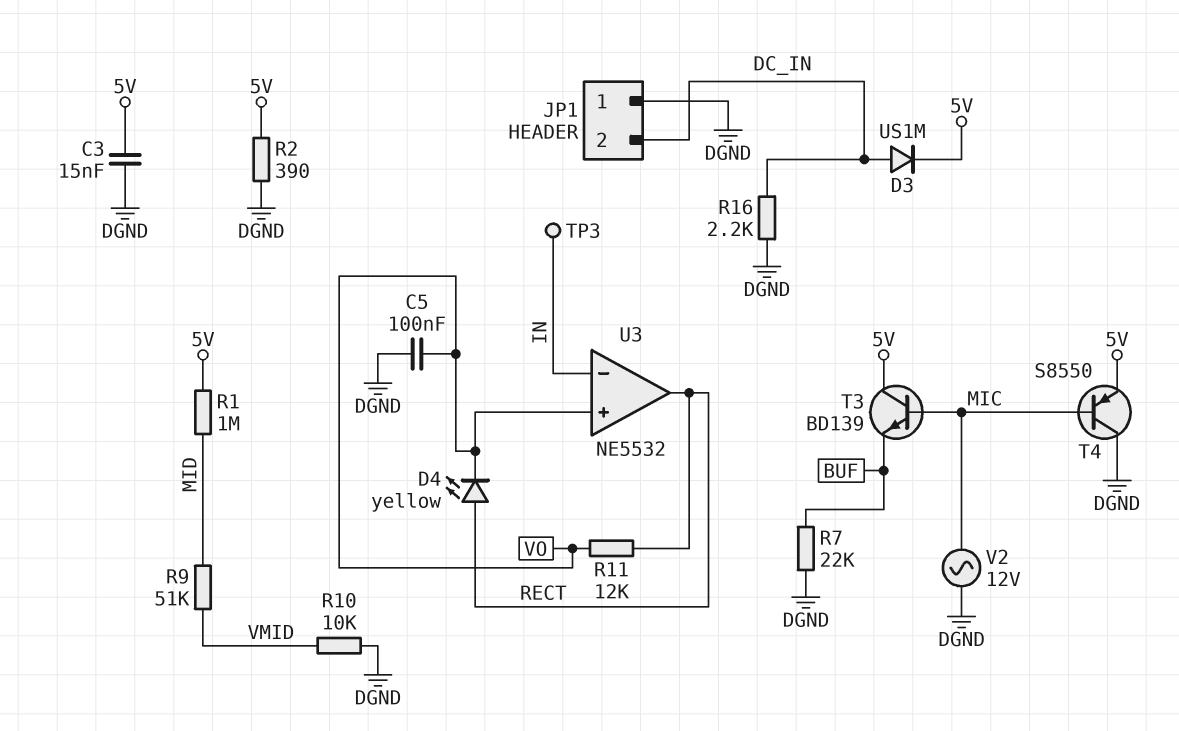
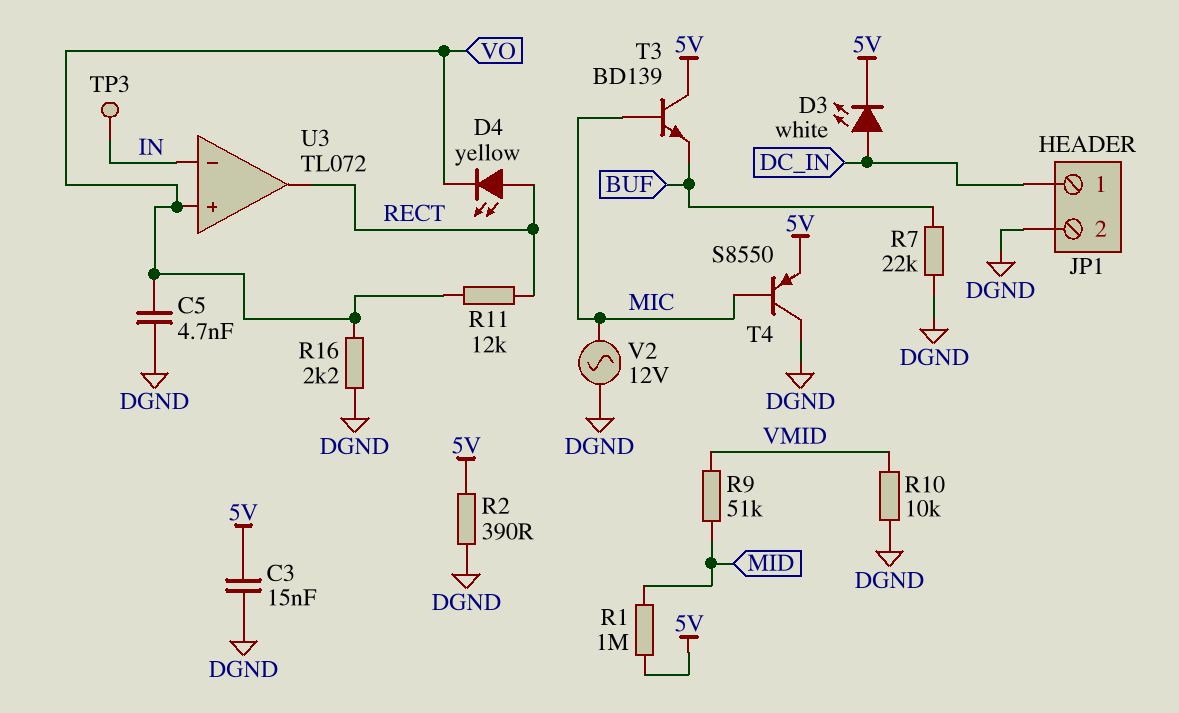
C5: 100nF (DGND, VO) -> 4.7nF (DGND, VO)
D3: diode US1M (A DC_IN, K 5V) -> LED white (A DC_IN, K 5V)
JP1 pin 1: DGND -> DC_IN
JP1 pin 2: DC_IN -> DGND
R16: 2.2k (DC_IN, DGND) -> 2.2k (DGND, VO)
U3: NE5532 -> TL072

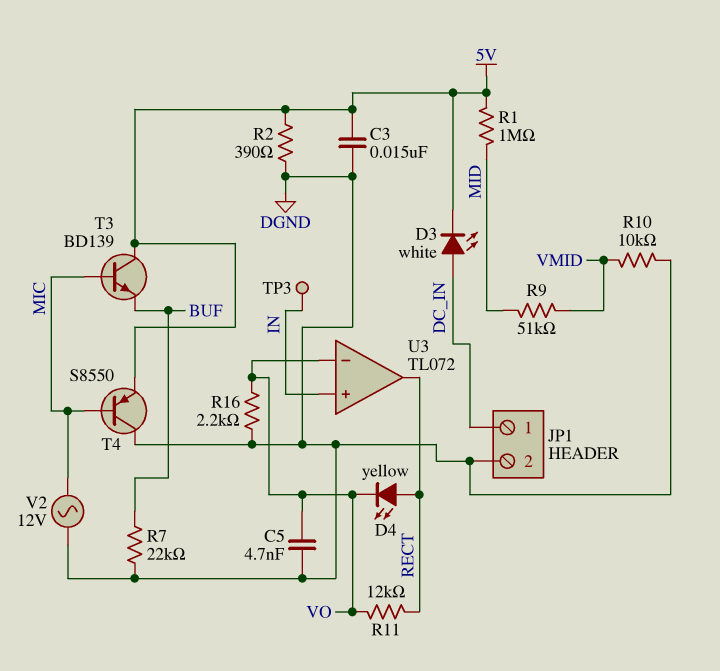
U3 pin in+: VO -> IN
U3 pin in-: IN -> VO

